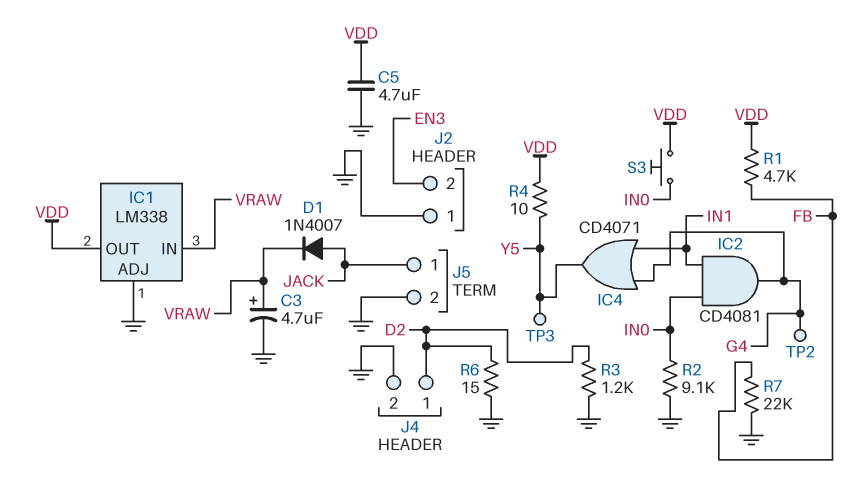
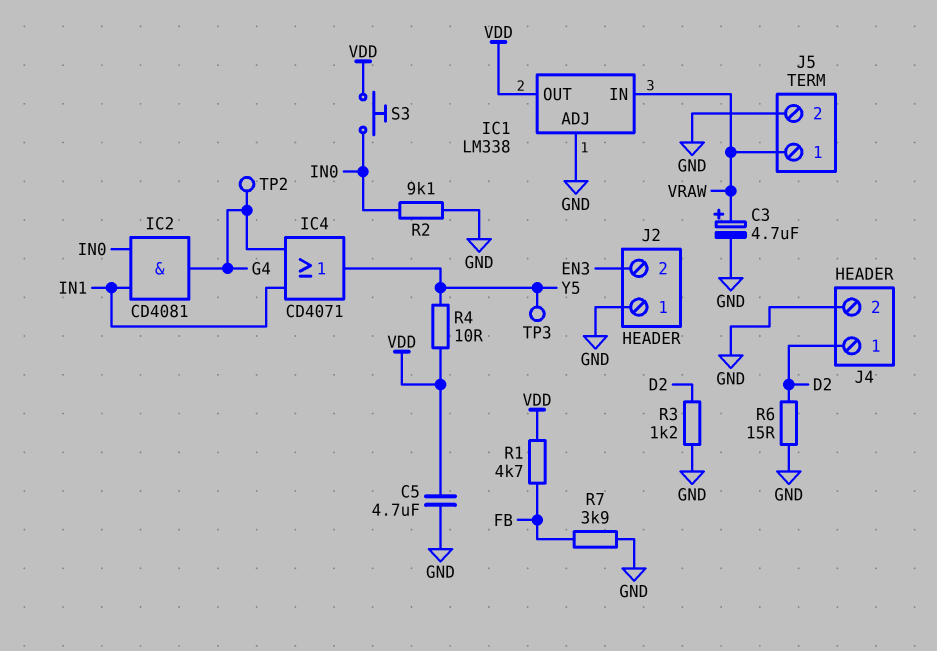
D1: diode 1N4007 (A JACK, K VRAW) -> none
J5 pin 1: JACK -> VRAW
R7: 22k (FB, GND) -> 3.9k (FB, GND)

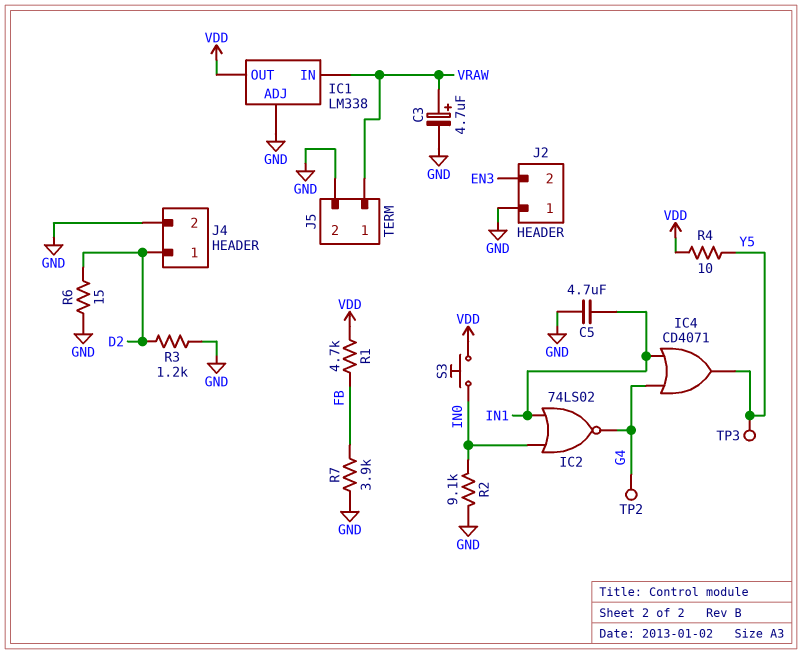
C5: 4.7uF (GND, VDD) -> 4.7uF (GND, IN1)
IC2: AND CD4081 (in IN0, in IN1, out G4) -> NOR 74LS02 (in IN0, in IN1, out G4)

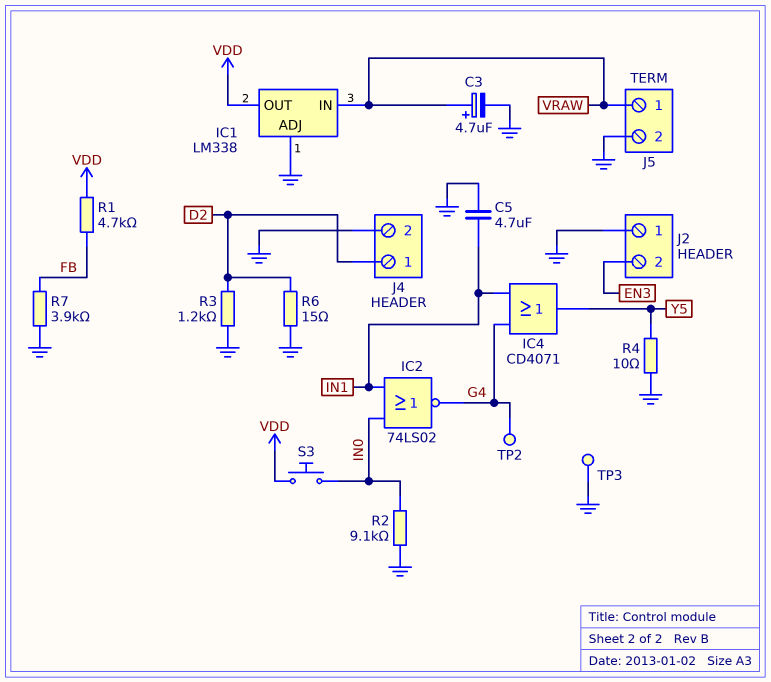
R4: 10 (VDD, Y5) -> 10 (GND, Y5)
TP3: test point (Y5) -> test point (GND)

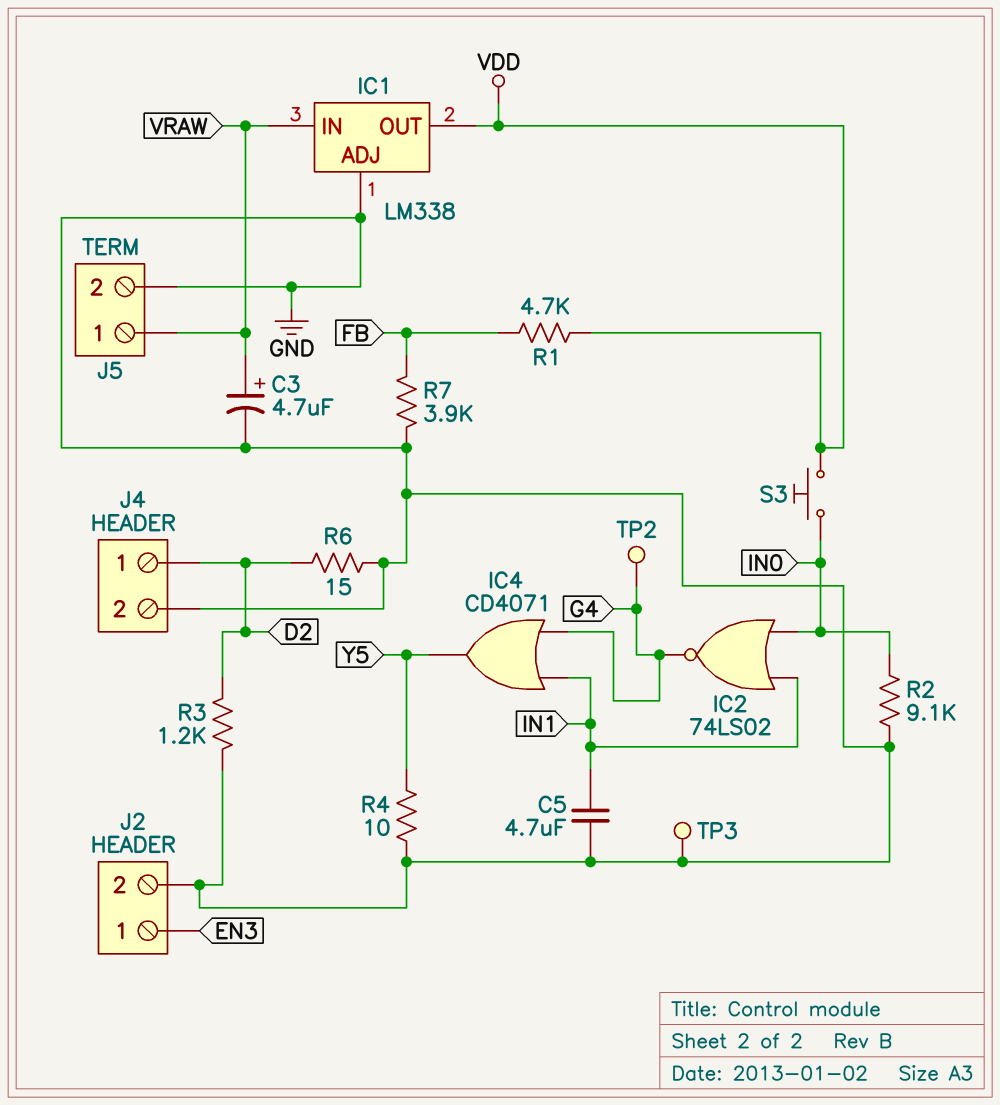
J2 pin 1: GND -> EN3
J2 pin 2: EN3 -> GND

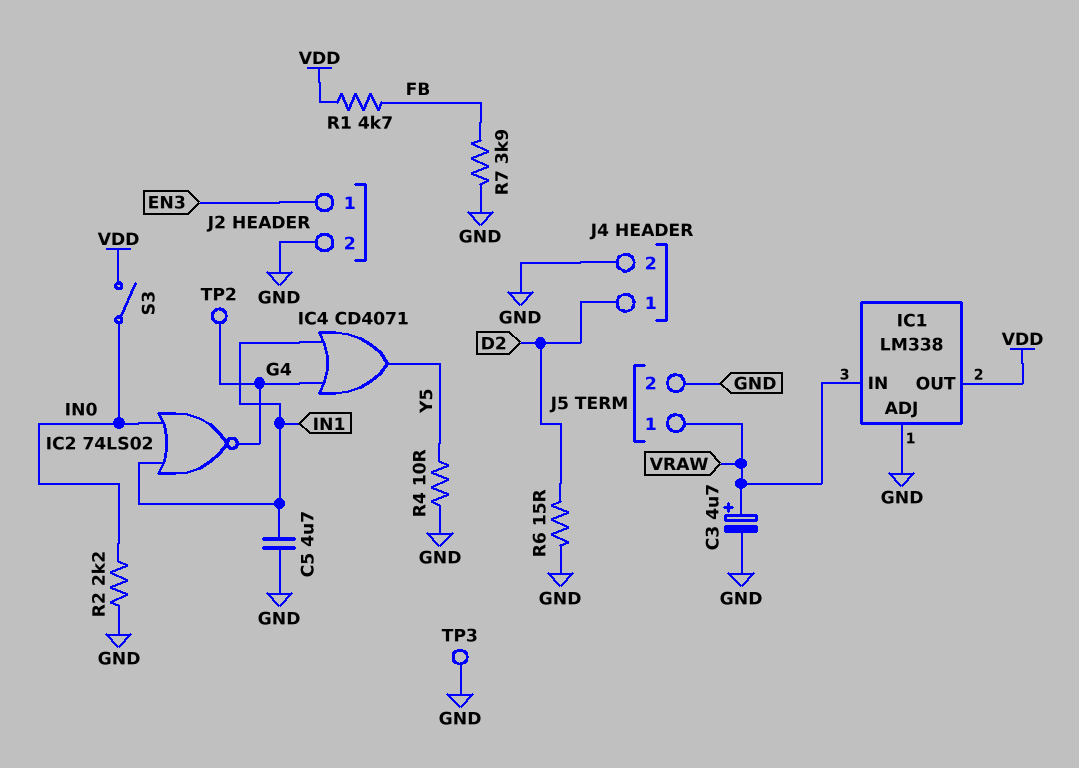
R2: 9.1k (GND, IN0) -> 2.2k (GND, IN0)
R3: 1.2k (D2, GND) -> none
S3: button (IN0, VDD) -> switch (IN0, VDD)

